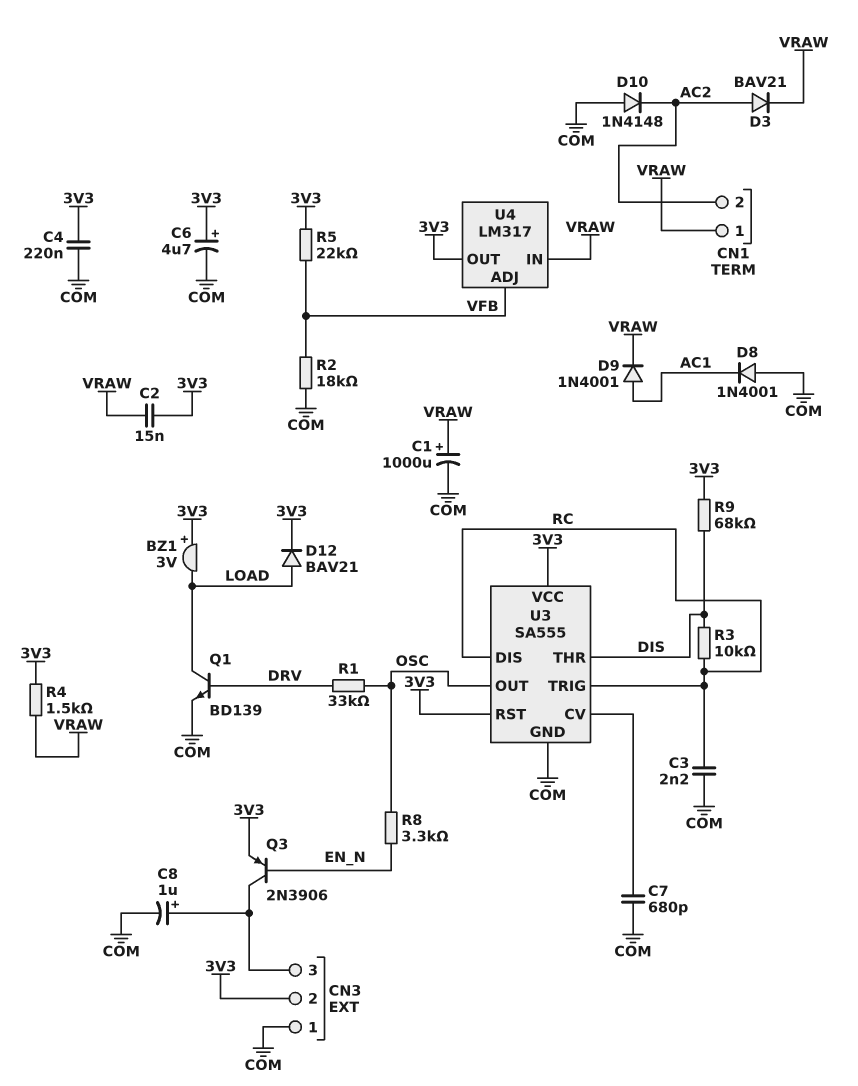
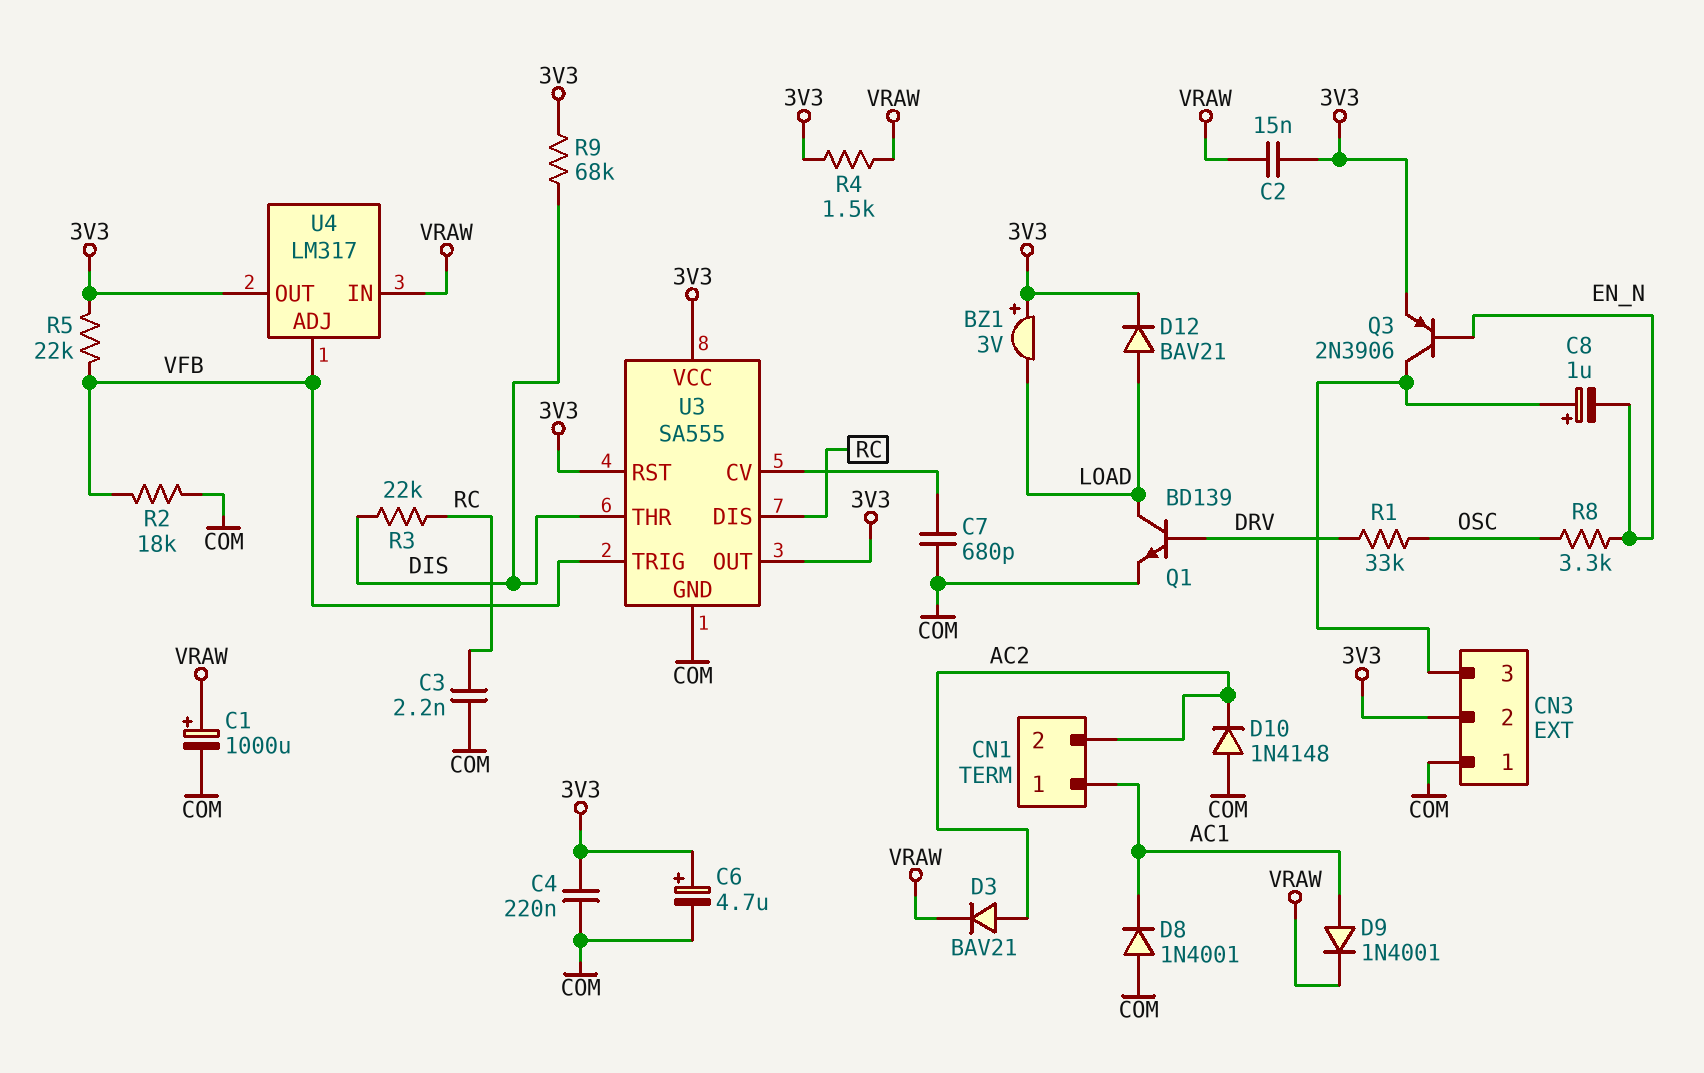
C8: 1uF (plus CN3/3, minus COM) -> 1uF (plus CN3/3, minus EN_N)
CN1 pin 1: VRAW -> AC1
R3: 10k (DIS, RC) -> 22k (DIS, RC)
U3 pin OUT: OSC -> 3V3
U3 pin TRIG: RC -> VFB

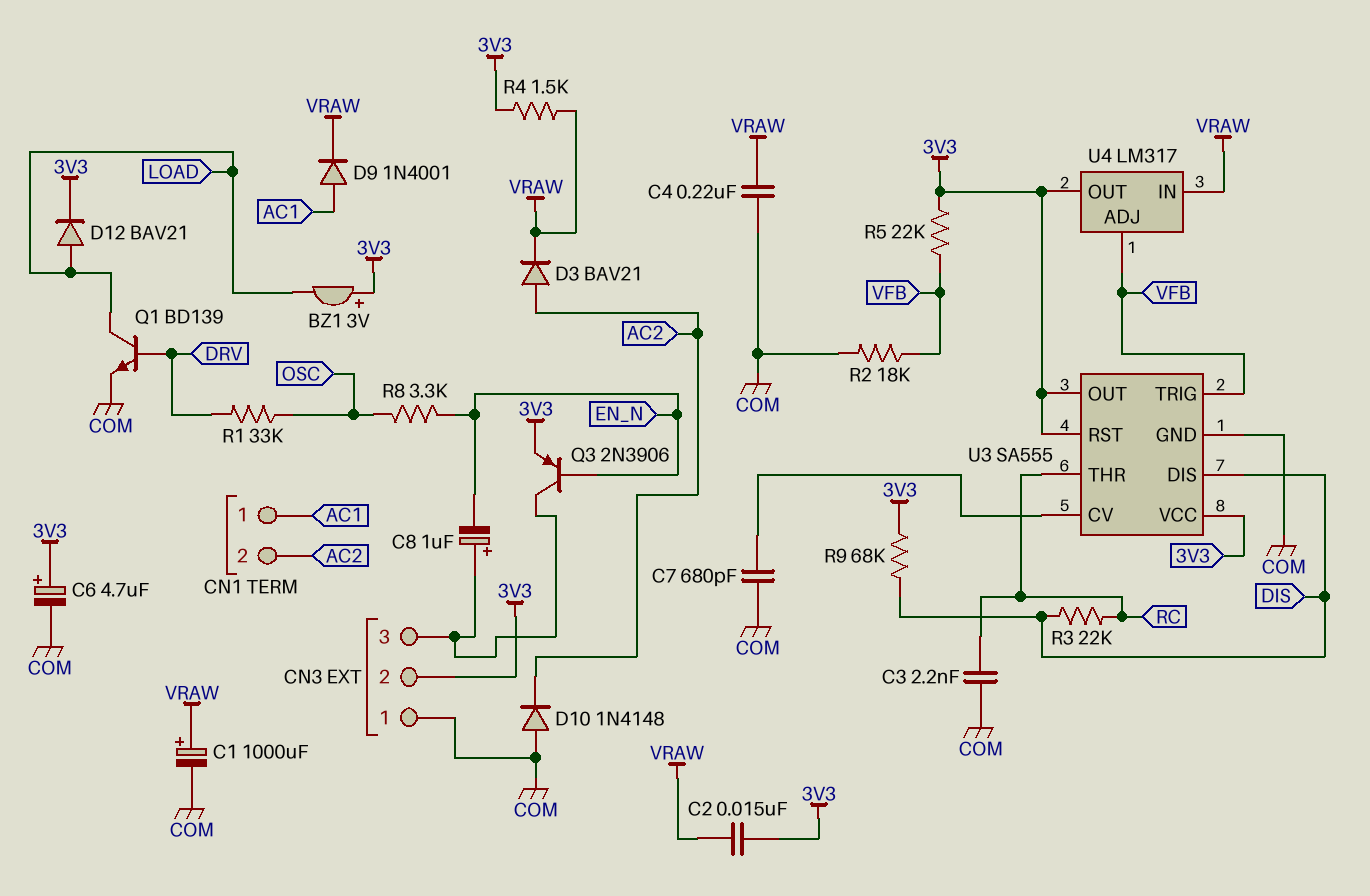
C4: 220nF (3V3, COM) -> 220nF (COM, VRAW)
D8: diode 1N4001 (A COM, K AC1) -> none
U3 pin DIS: RC -> DIS
U3 pin THR: DIS -> RC

